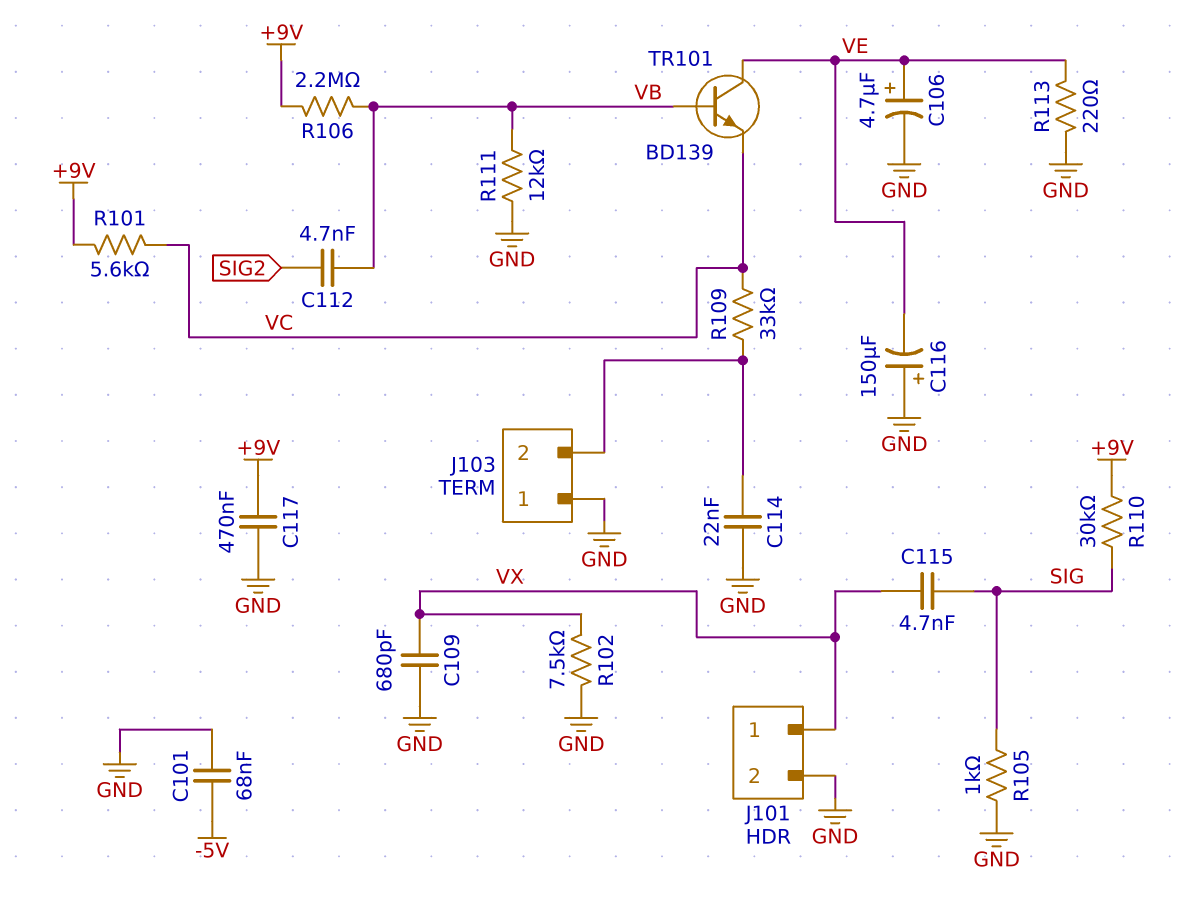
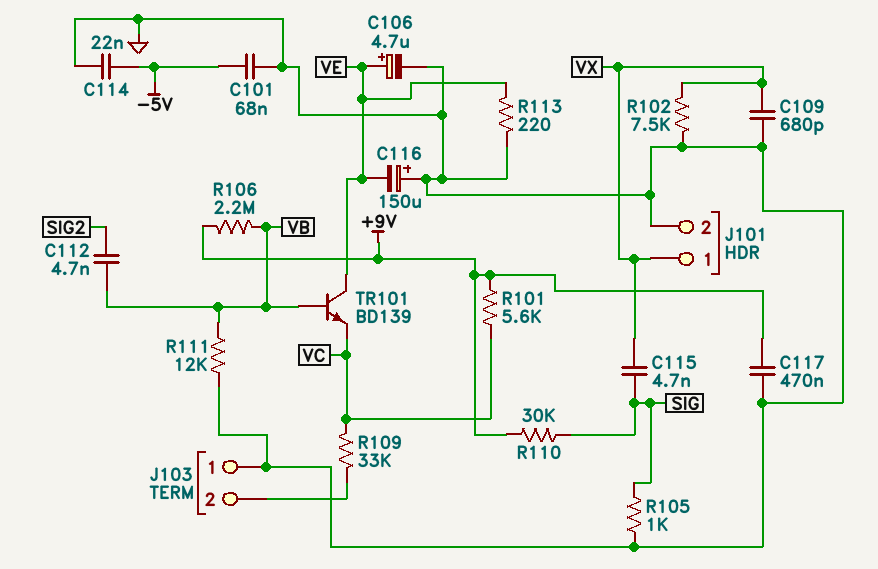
C114: 22nF (GND, J103/2) -> 22nF (-5V, GND)

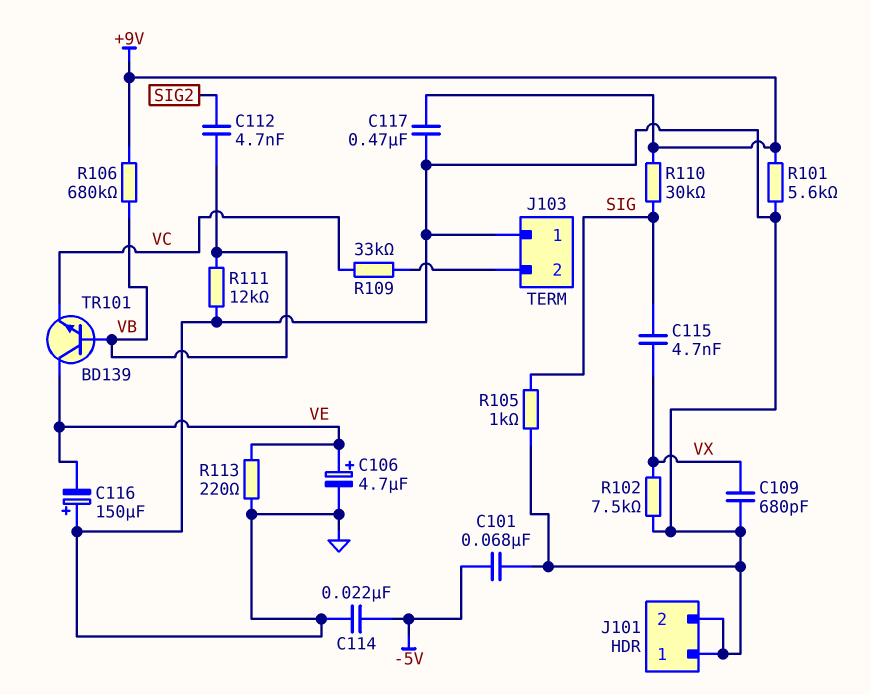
J101 pin 1: VX -> GND
R101: 5.6k (+9V, VC) -> 5.6k (+9V, GND)
R106: 2.2M (+9V, VB) -> 680k (+9V, VB)

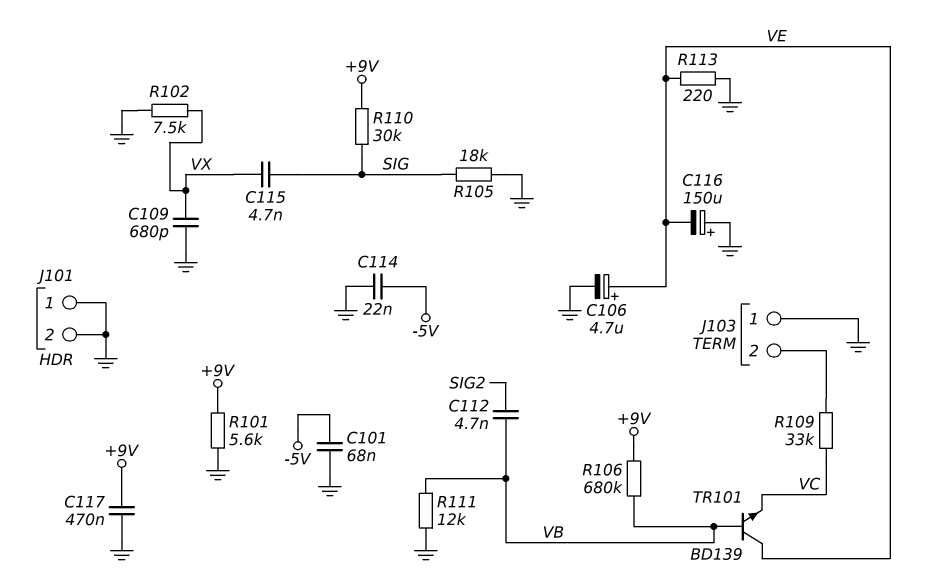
R105: 1k (GND, SIG) -> 18k (GND, SIG)

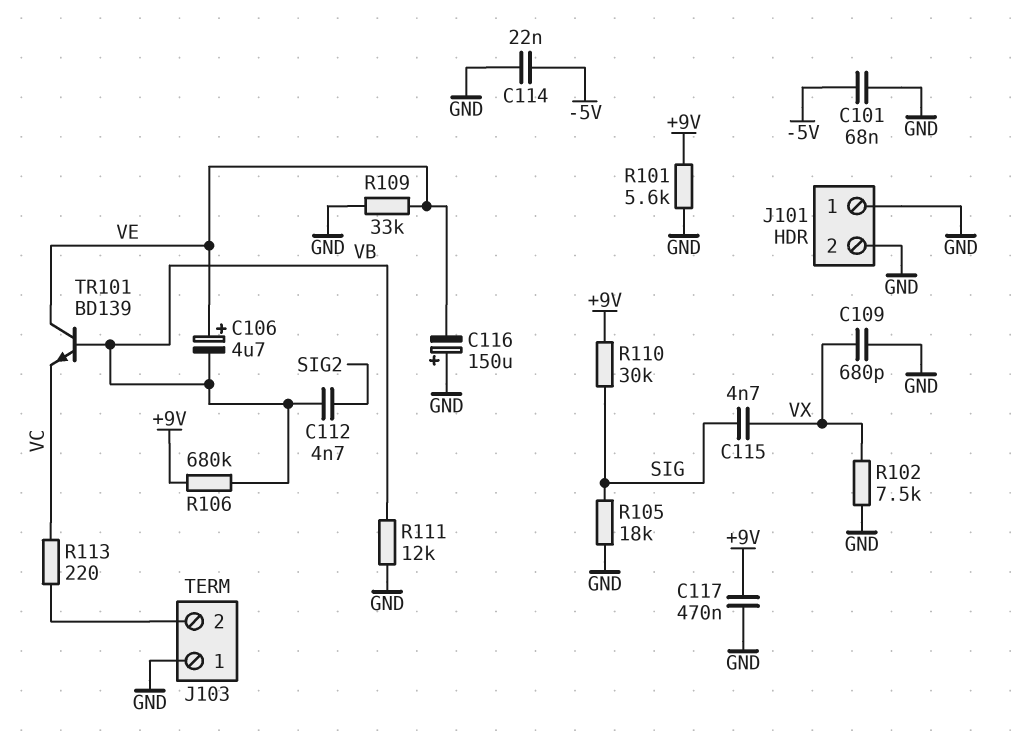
C106: 4.7uF (plus VE, minus GND) -> 4.7uF (plus VE, minus VB)
R109: 33k (J103/2, VC) -> 33k (GND, VE)
R113: 220 (GND, VE) -> 220 (J103/2, VC)

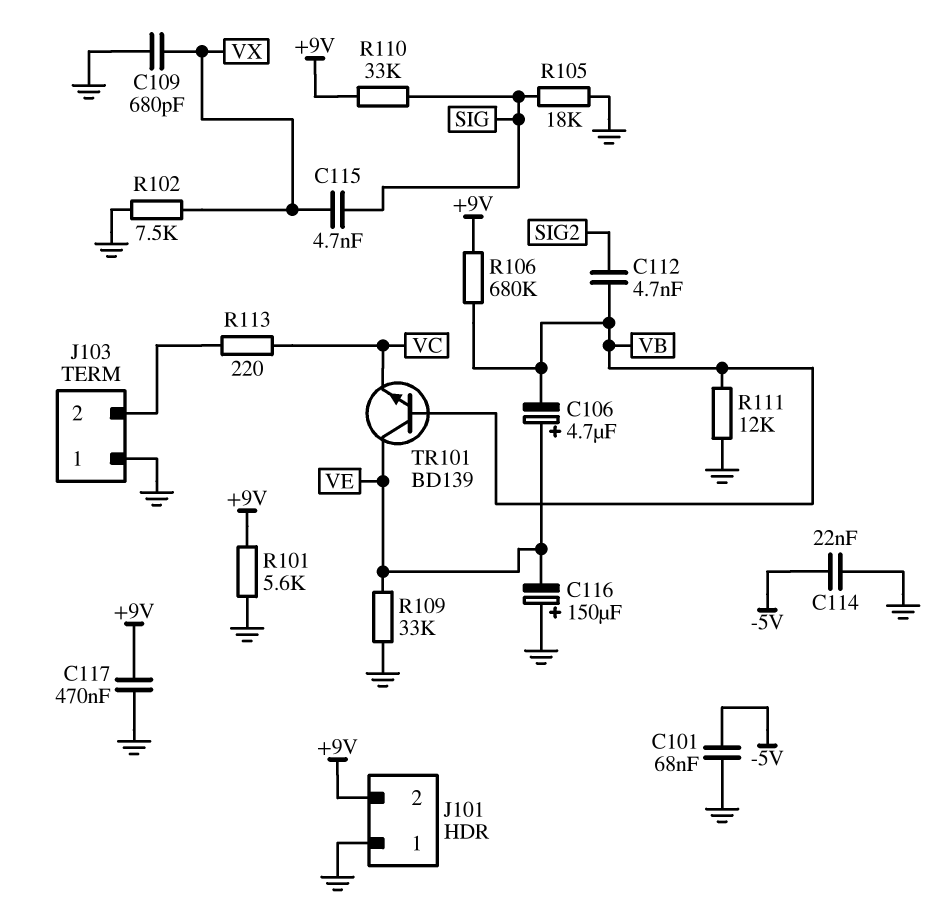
J101 pin 2: GND -> +9V
R110: 30k (+9V, SIG) -> 33k (+9V, SIG)

